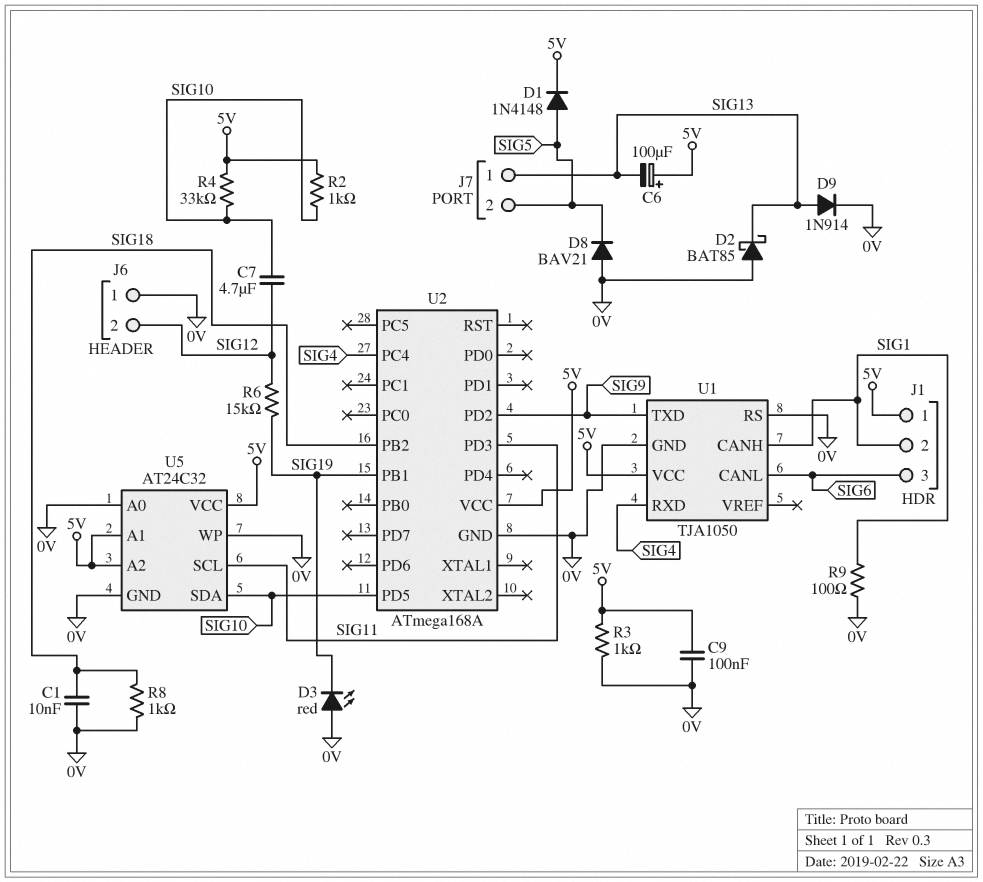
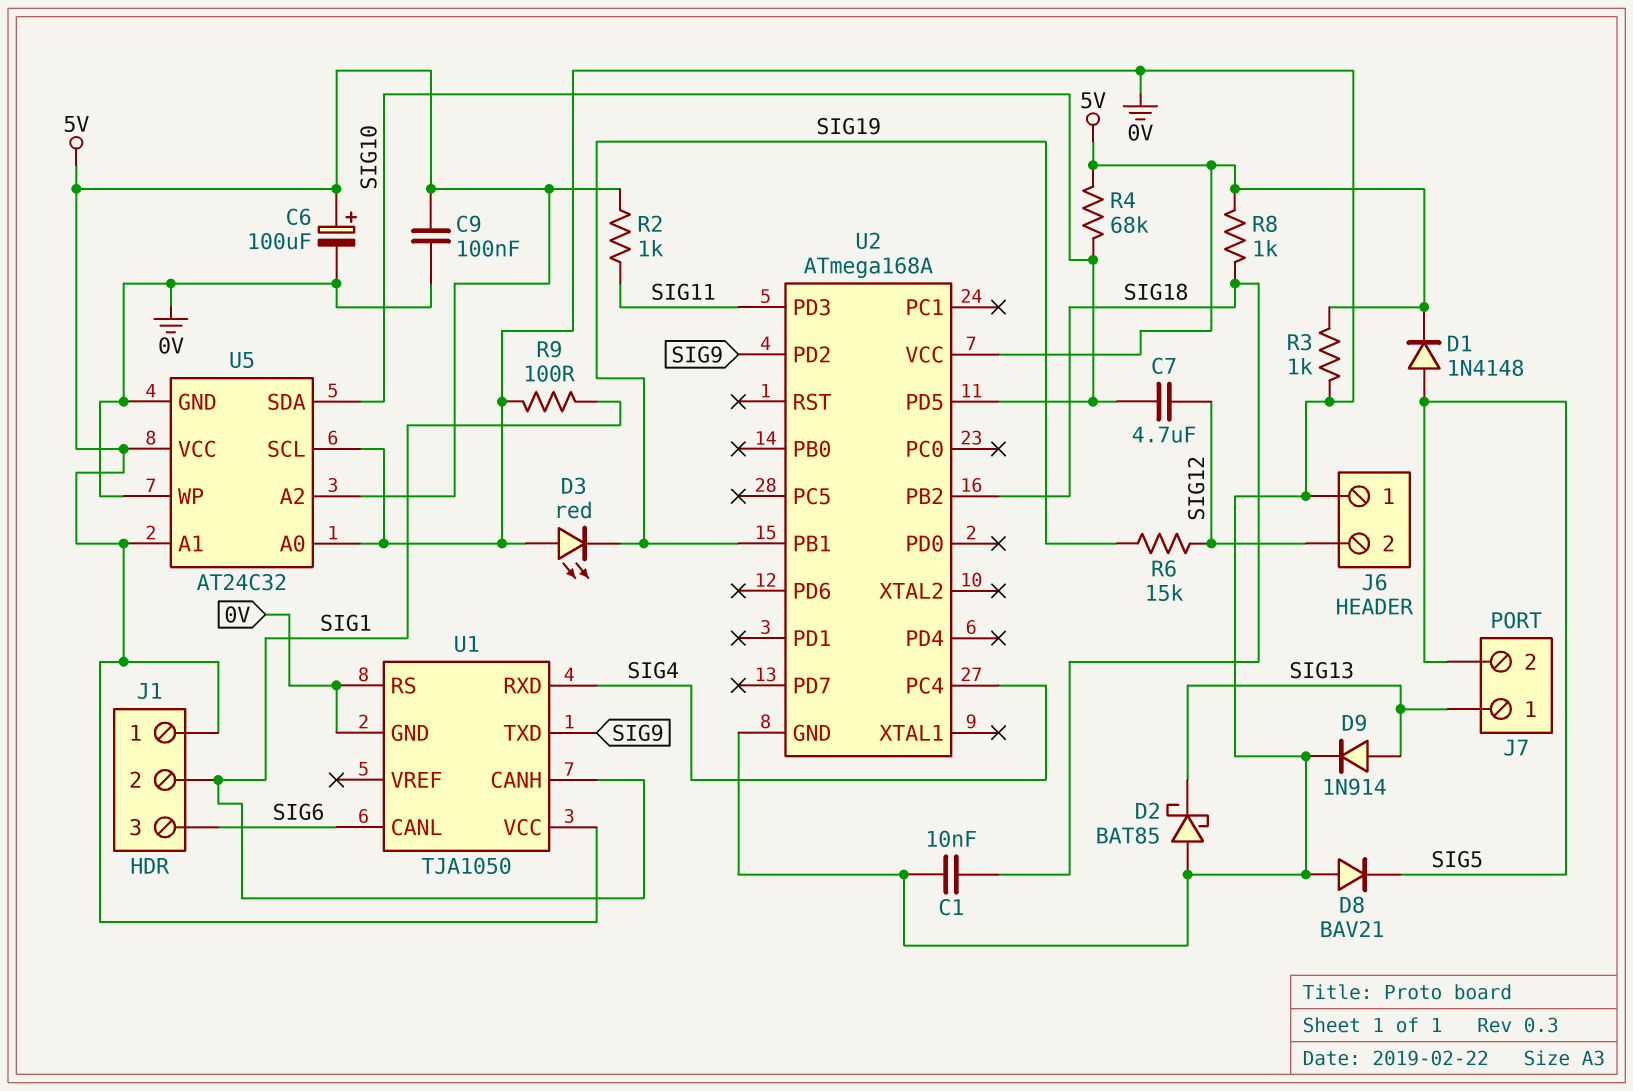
C6: 100uF (plus 5V, minus SIG13) -> 100uF (plus 5V, minus 0V)
R2: 1k (5V, SIG10) -> 1k (5V, SIG11)
R4: 33k (5V, SIG10) -> 68k (5V, SIG10)
R8: 1k (0V, SIG18) -> 1k (5V, SIG18)
U5 pin SCL: SIG11 -> 0V

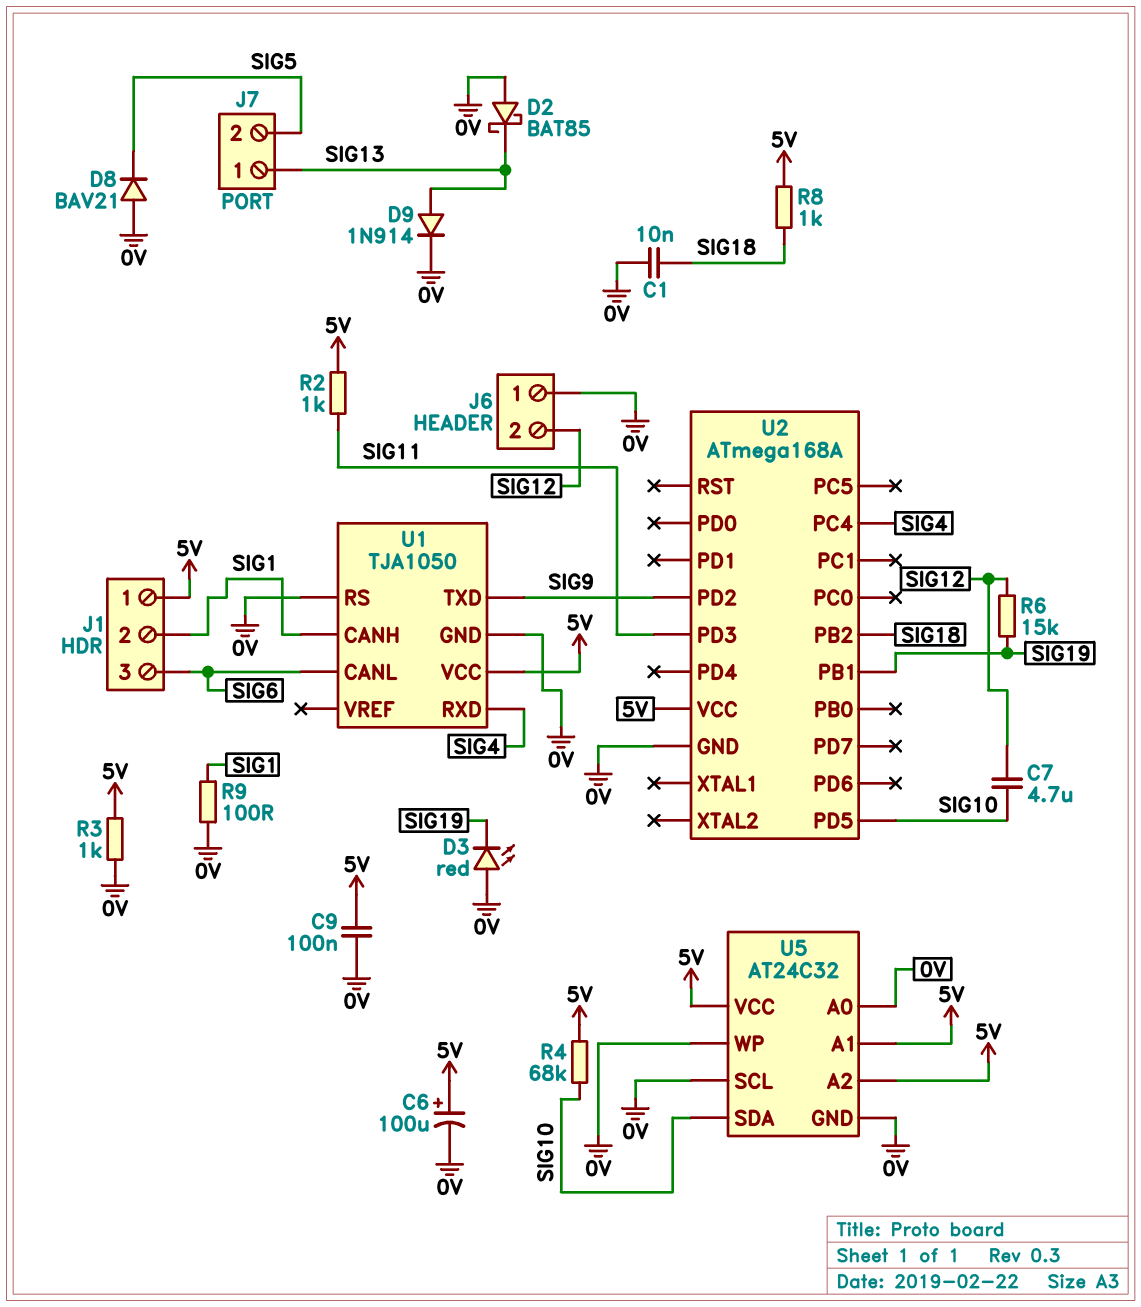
D1: diode 1N4148 (A SIG5, K 5V) -> none

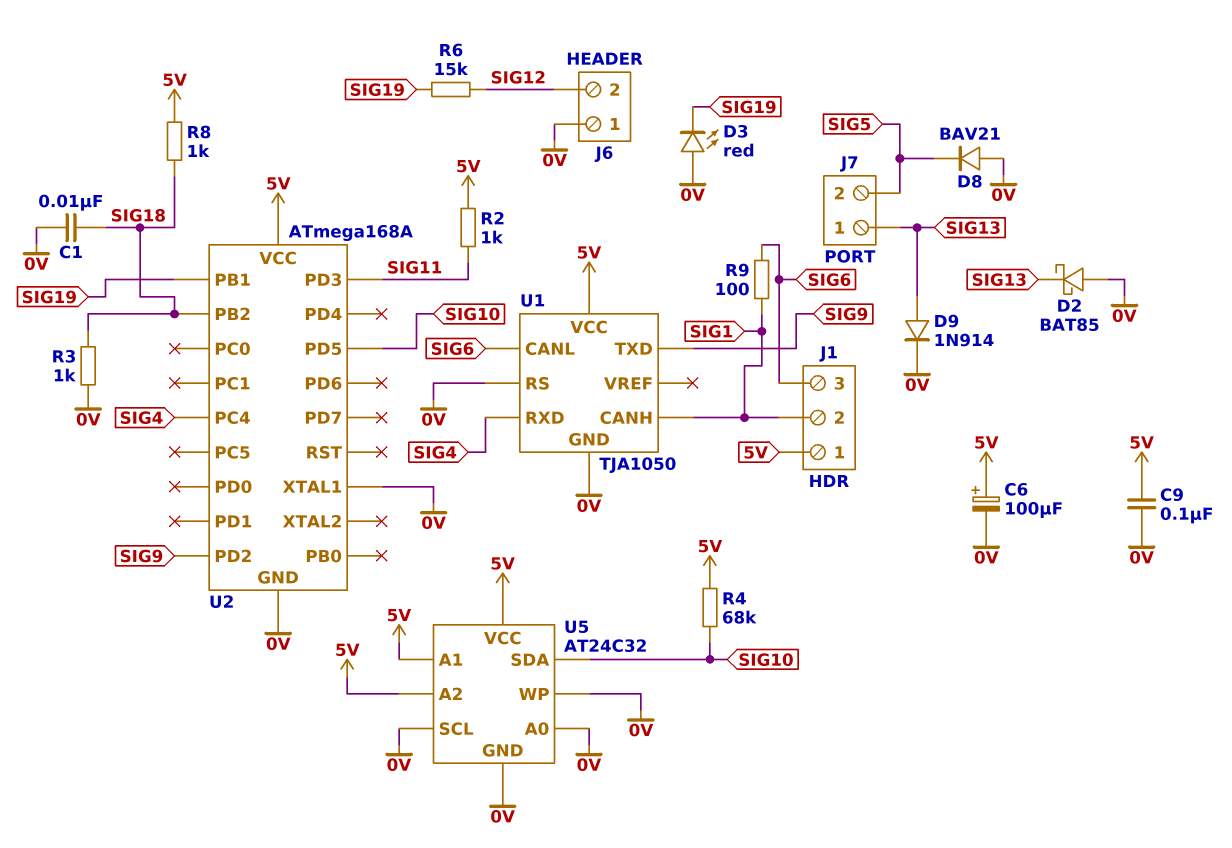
C7: 4.7uF (SIG10, SIG12) -> none
R3: 1k (0V, 5V) -> 1k (0V, SIG18)
R9: 100 (0V, SIG1) -> 100 (SIG1, SIG6)
U2 pin XTAL1: none -> 0V

